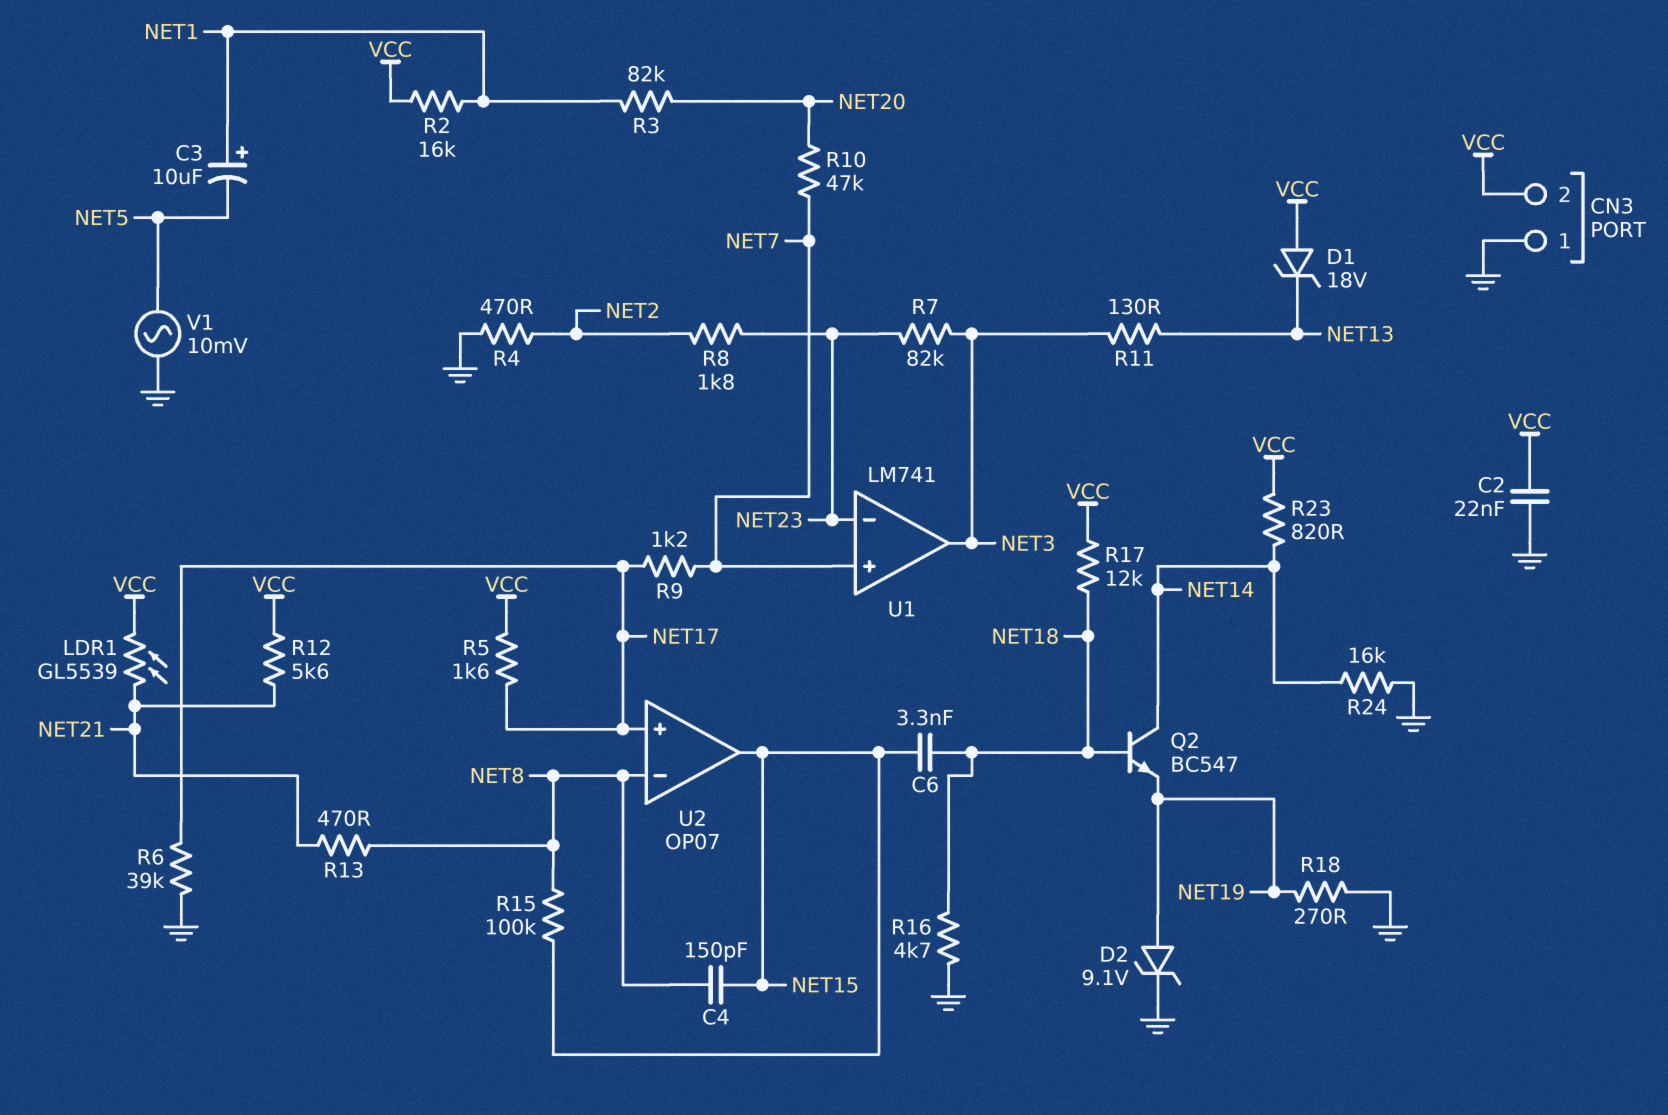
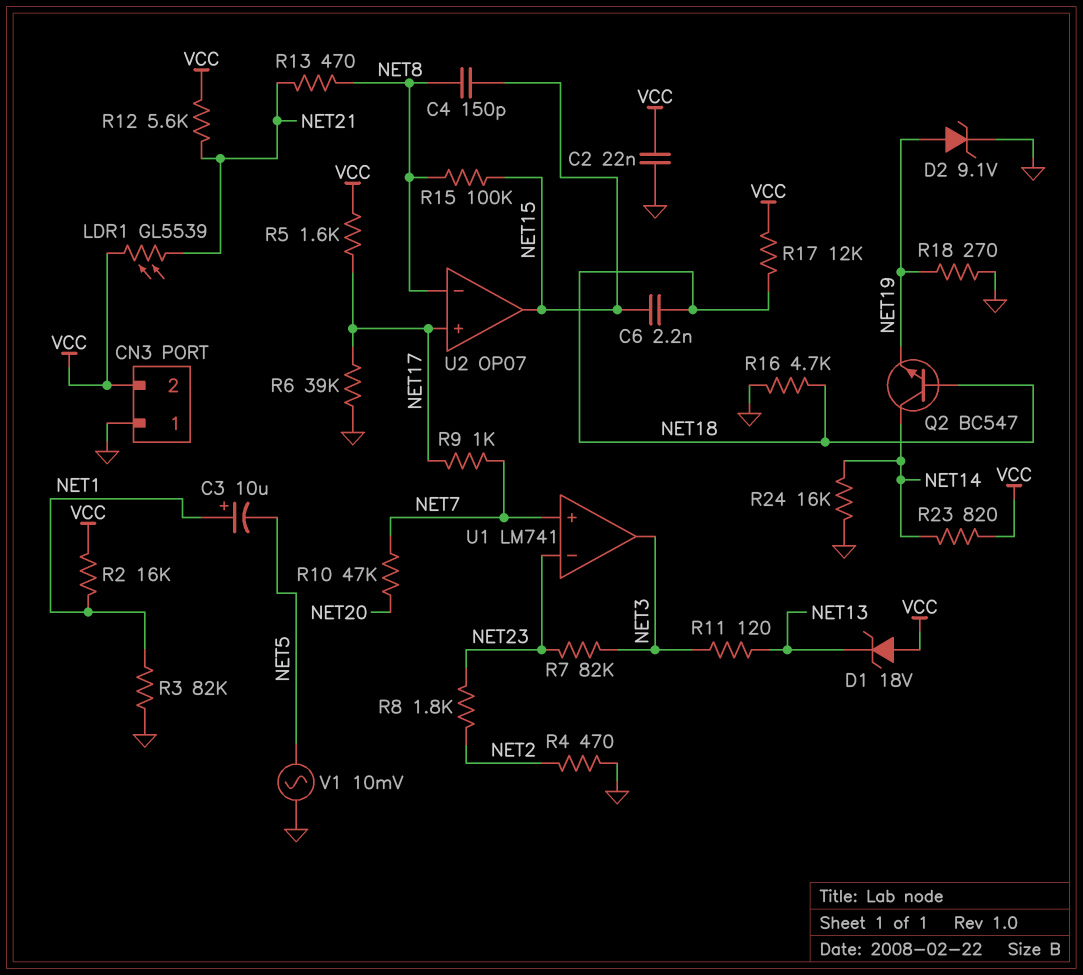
C6: 3.3nF (NET15, NET18) -> 2.2nF (NET15, NET18)
R3: 82k (NET1, NET20) -> 82k (GND, NET1)
R9: 1.2k (NET7, NET17) -> 1k (NET7, NET17)
R11: 130 (NET3, NET13) -> 120 (NET3, NET13)

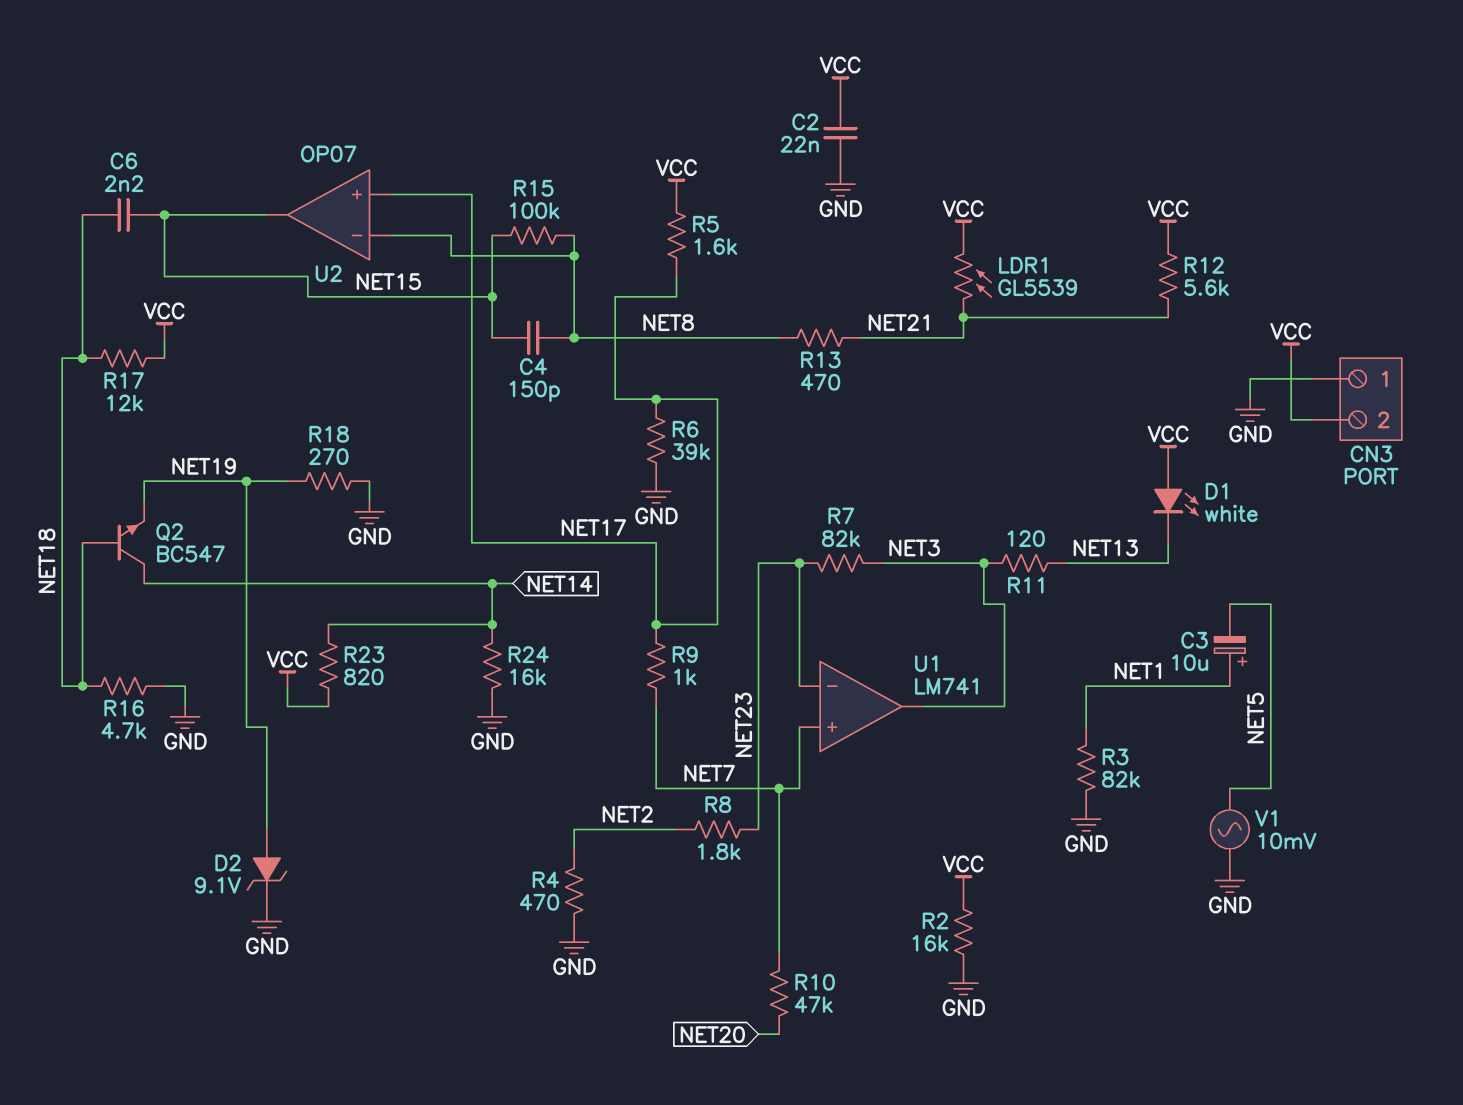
D1: zener 18V (A VCC, K NET13) -> LED white (A VCC, K NET13)
R2: 16k (NET1, VCC) -> 16k (GND, VCC)

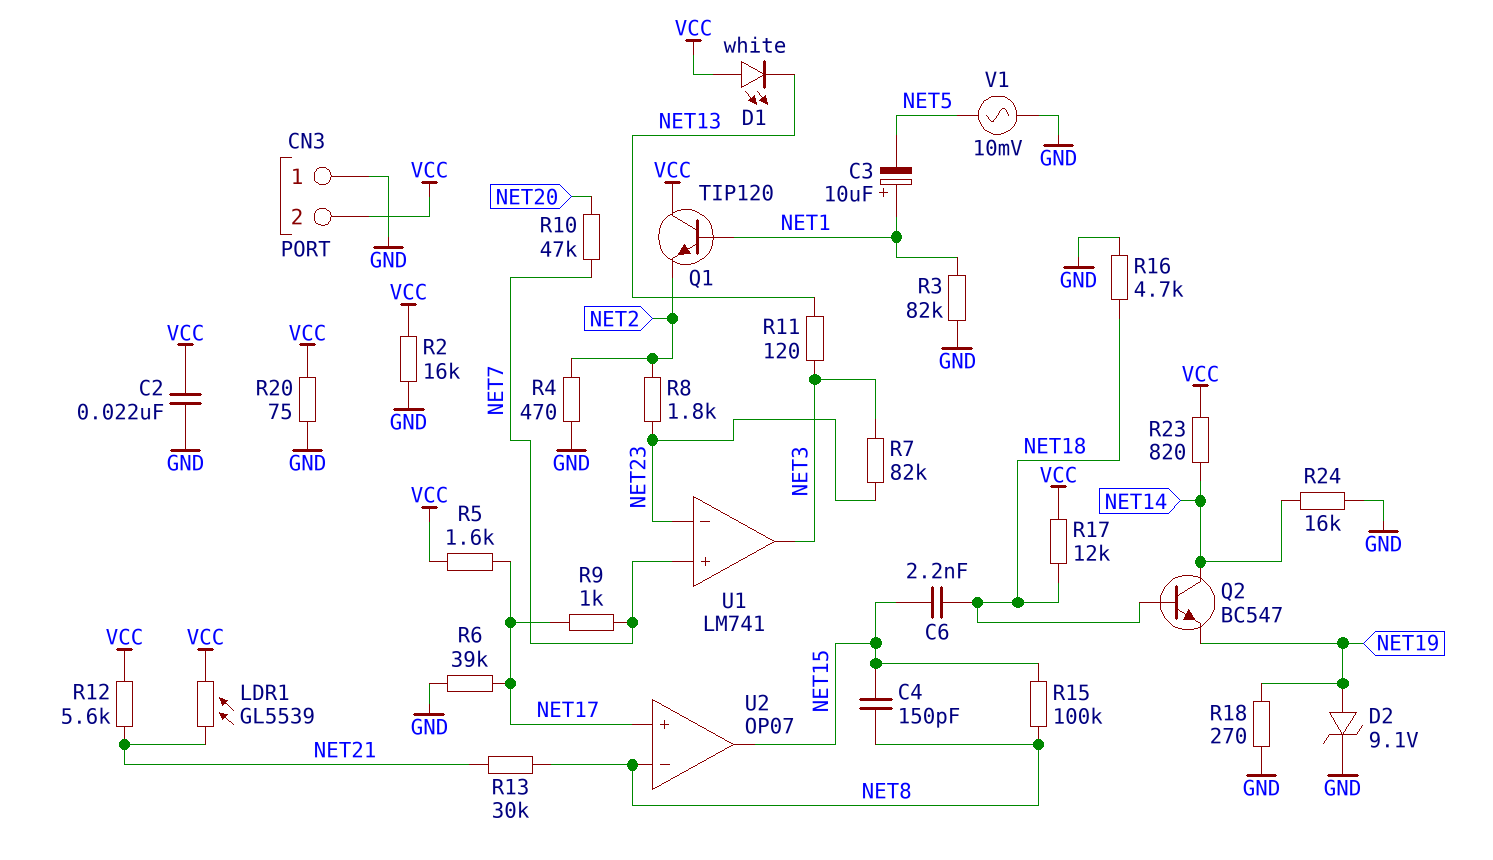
Q1: none -> NPN TIP120 (B NET1, C VCC, E NET2)
R13: 470 (NET8, NET21) -> 30k (NET8, NET21)
R20: none -> 75 (GND, VCC)

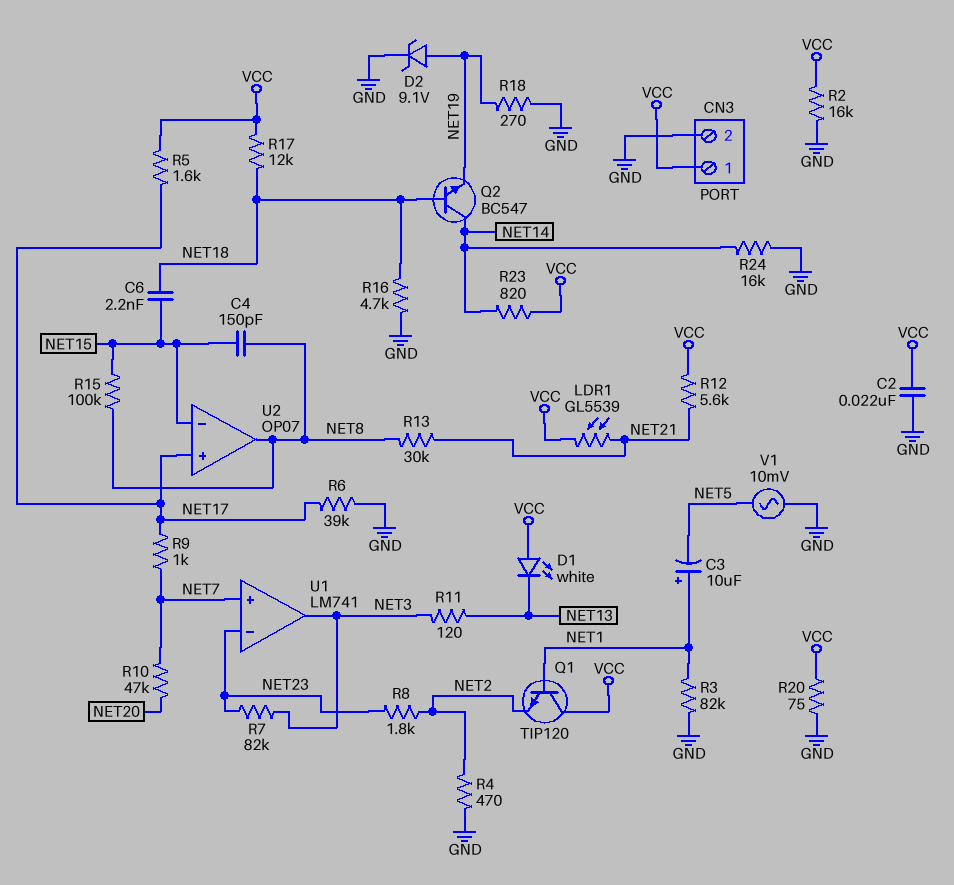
CN3 pin 1: GND -> VCC
CN3 pin 2: VCC -> GND
U2 pin in-: NET8 -> NET15
U2 pin out: NET15 -> NET8

